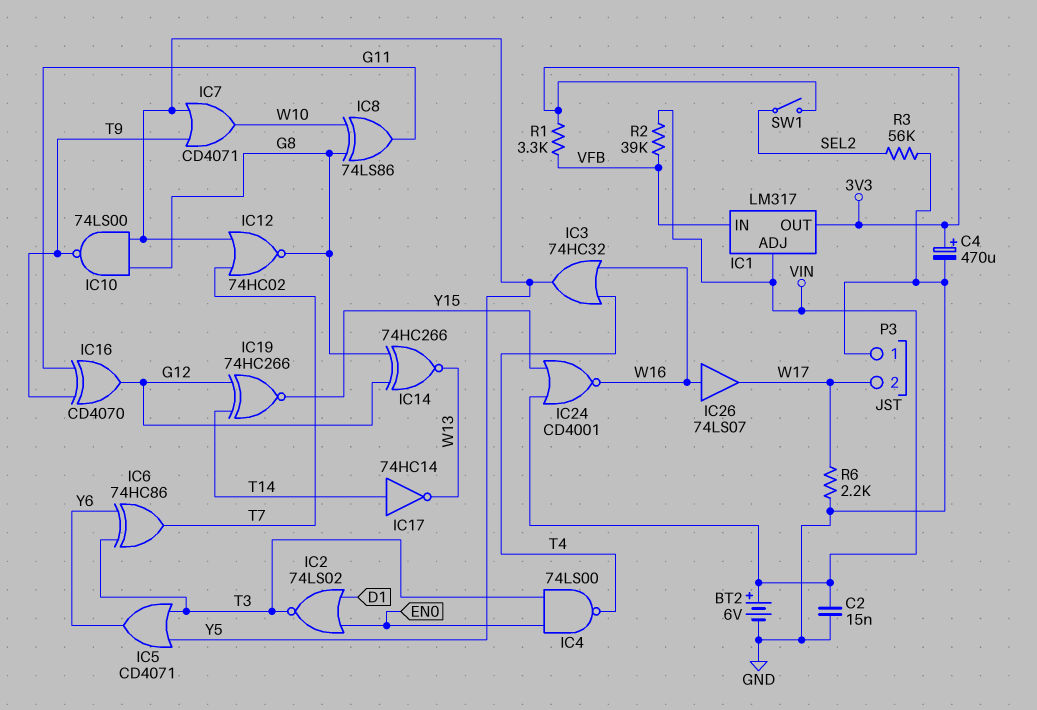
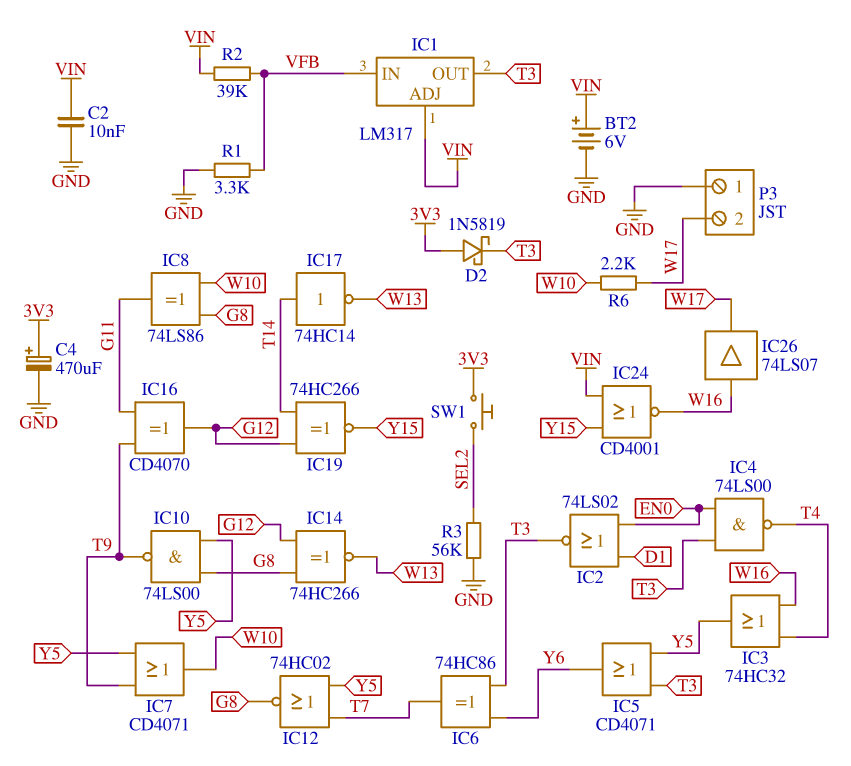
C2: 15nF (GND, VIN) -> 10nF (GND, VIN)
D2: none -> schottky 1N5819 (A 3V3, K T3)
IC1 pin OUT: 3V3 -> T3
R1: 3.3k (3V3, VFB) -> 3.3k (GND, VFB)
R6: 2.2k (GND, W17) -> 2.2k (W10, W17)
SW1: switch (3V3, SEL2) -> button (3V3, SEL2)

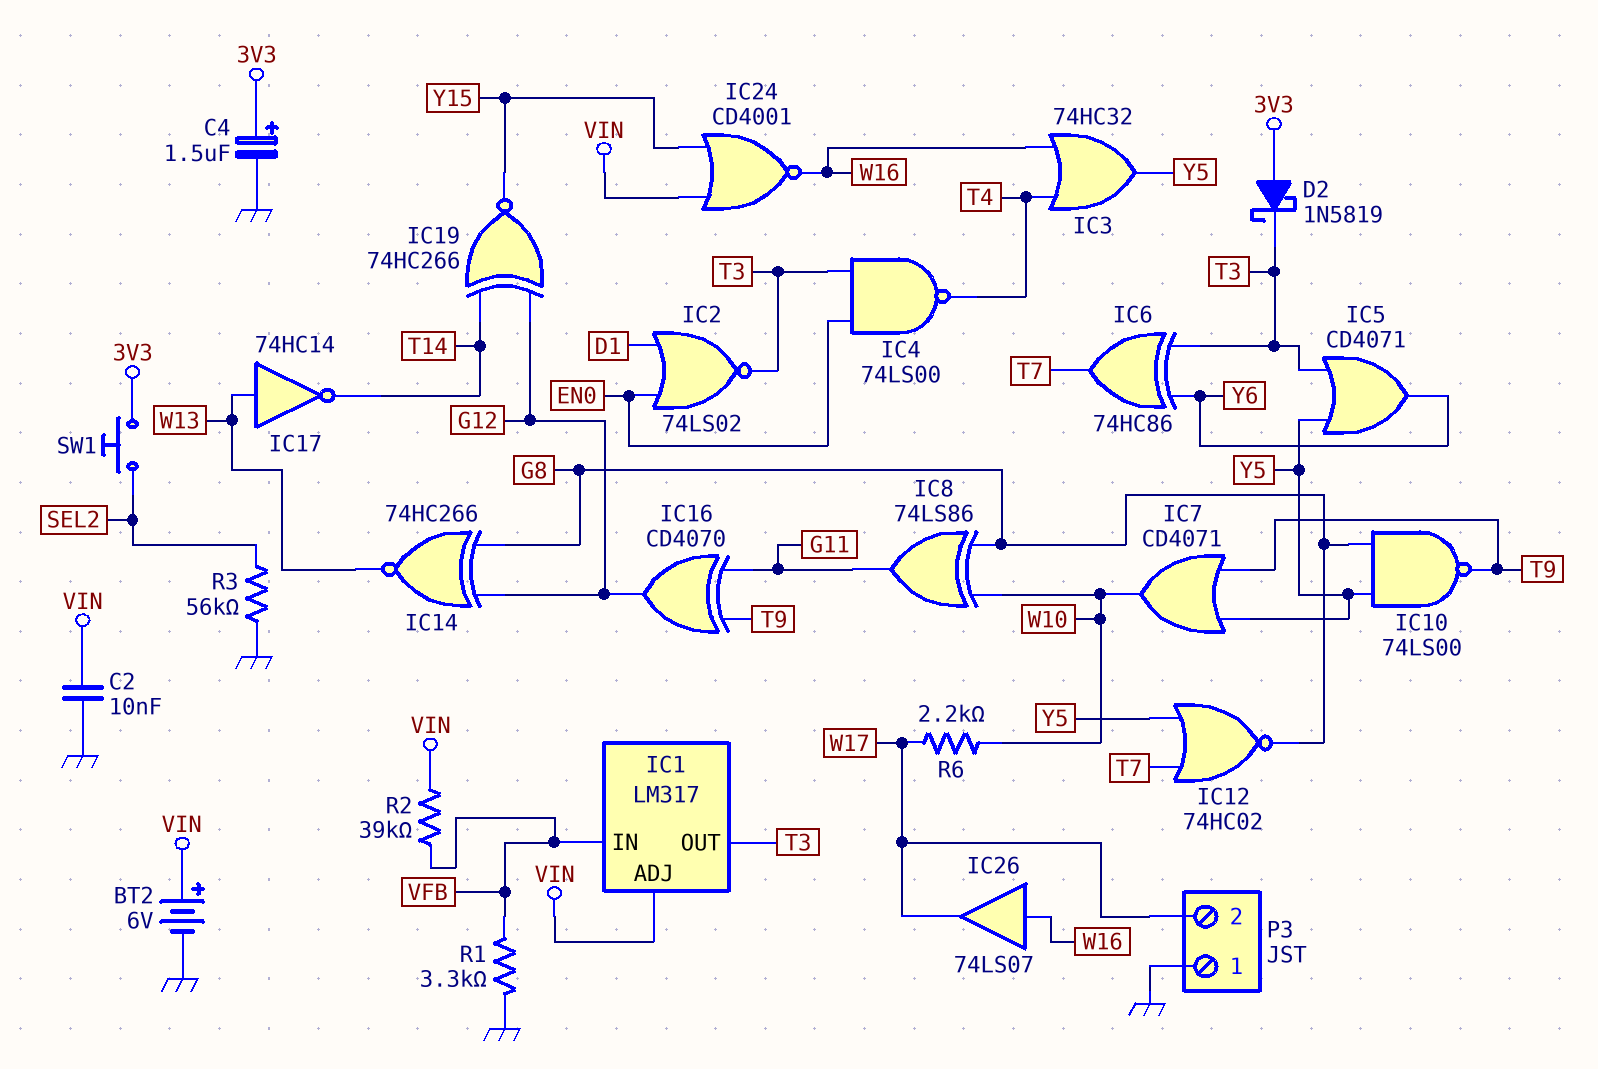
C4: 470uF (plus 3V3, minus GND) -> 1.5uF (plus 3V3, minus GND)
IC17: NOT 74HC14 (in T14, out W13) -> NOT 74HC14 (in W13, out T14)

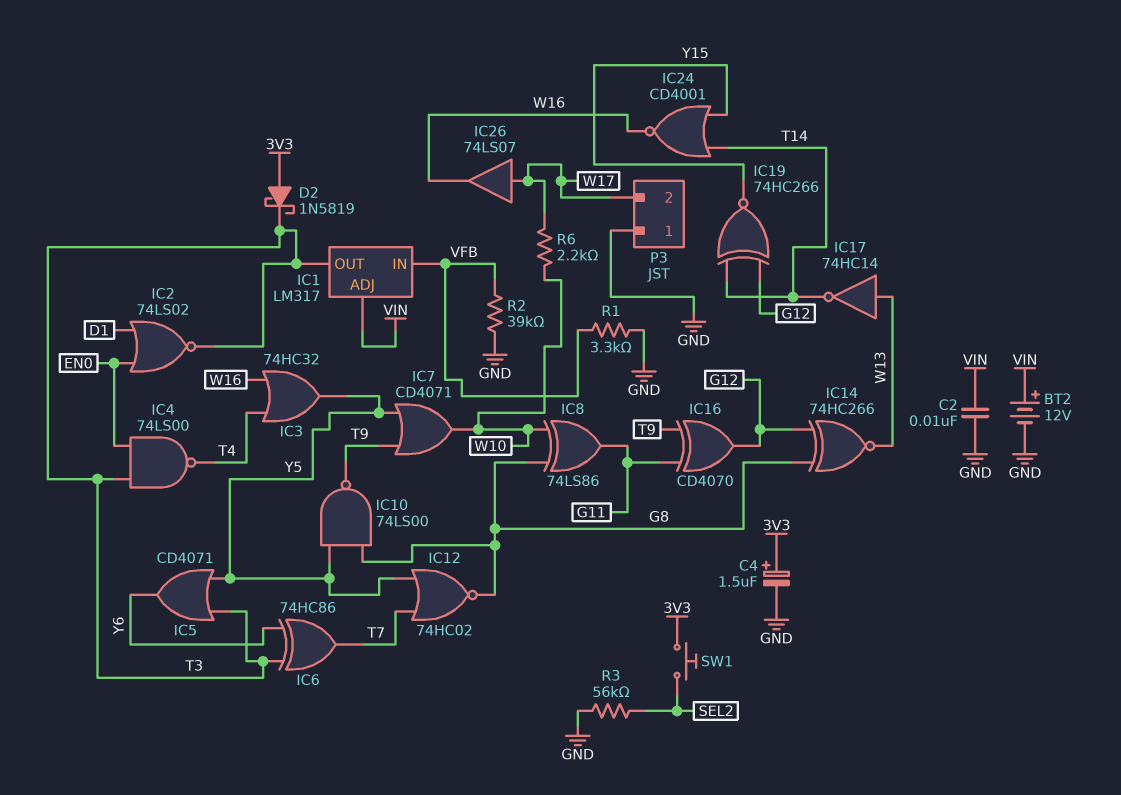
BT2: 6V (plus VIN, minus GND) -> 12V (plus VIN, minus GND)
IC24: NOR CD4001 (in VIN, in Y15, out W16) -> NOR CD4001 (in T14, in Y15, out W16)
IC26: buffer 74LS07 (in W16, out W17) -> buffer 74LS07 (in W17, out W16)
R2: 39k (VFB, VIN) -> 39k (GND, VFB)

